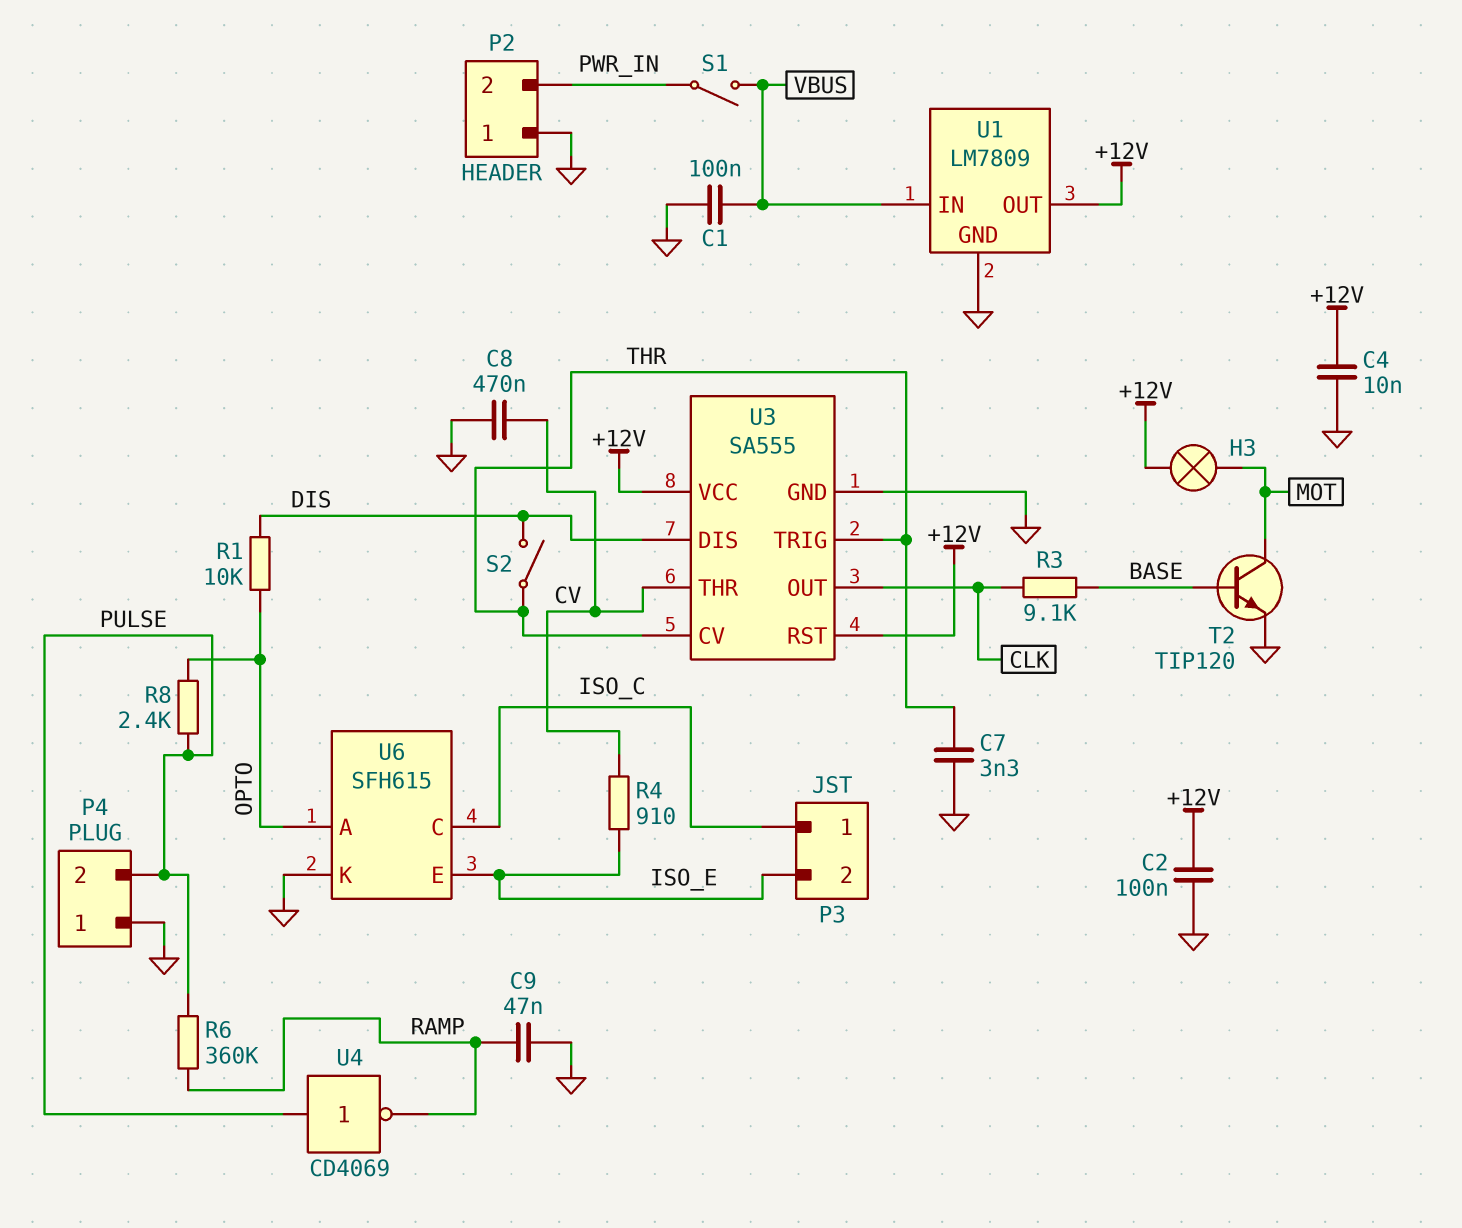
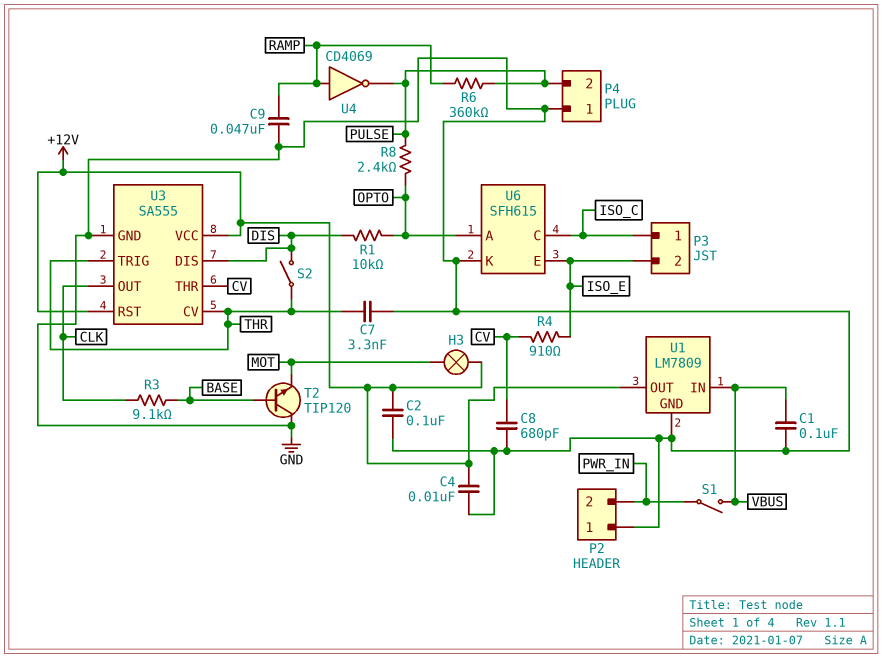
C8: 470nF (CV, GND) -> 680pF (CV, GND)
T2: NPN TIP120 (B BASE, C MOT, E GND) -> NPN TIP120 (B BASE, C GND, E MOT)
U4: NOT CD4069 (in PULSE, out RAMP) -> NOT CD4069 (in RAMP, out PULSE)

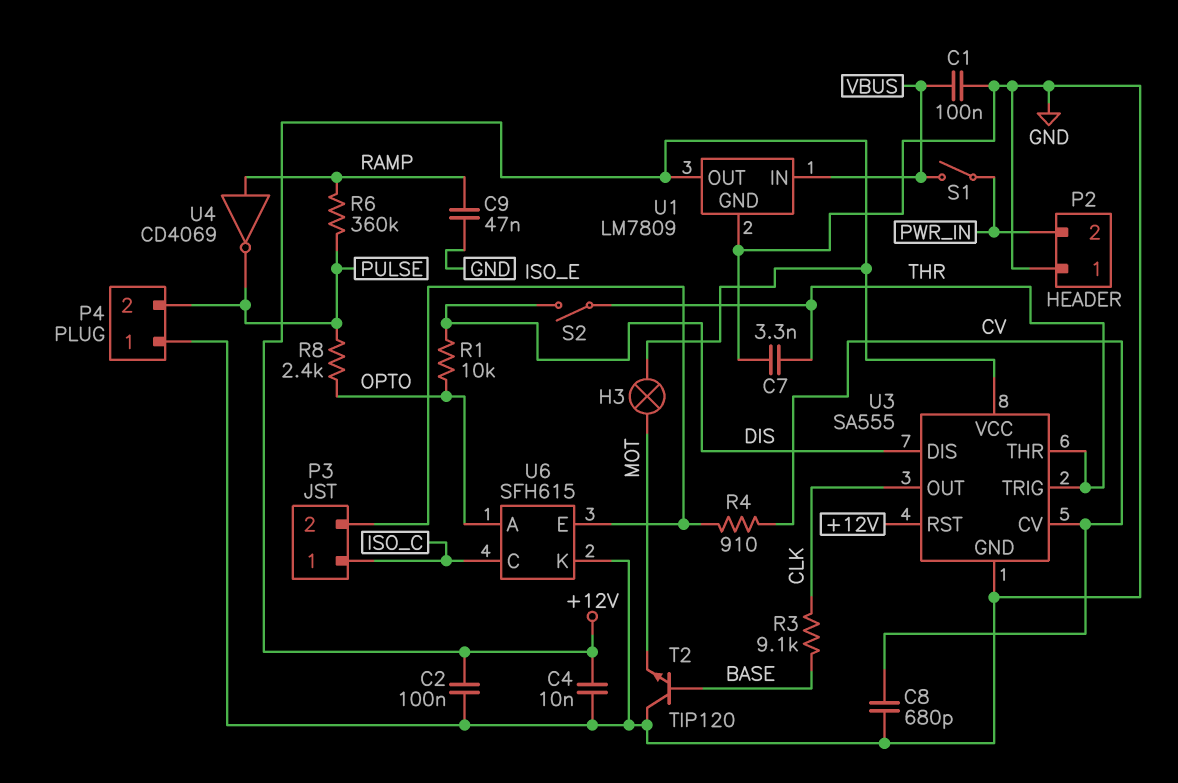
U3 pin CV: THR -> CV
U3 pin THR: CV -> THR

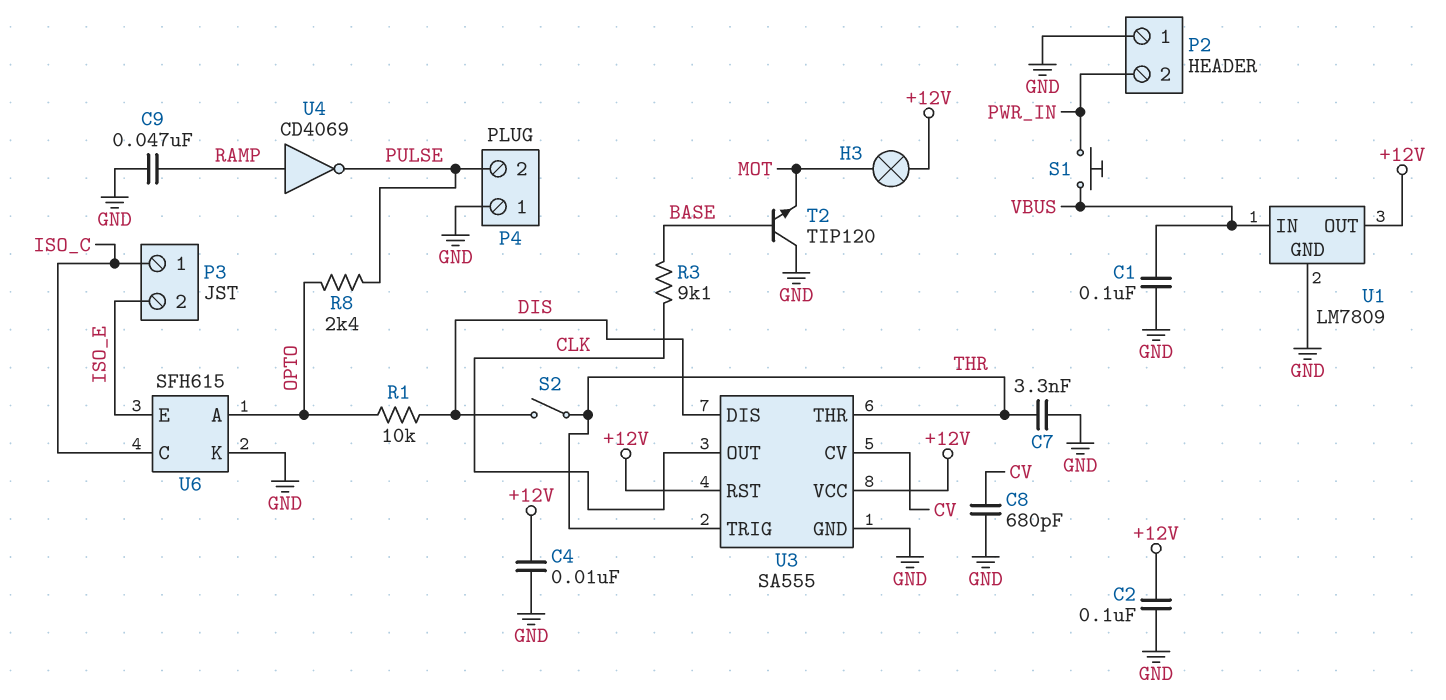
R4: 910 (CV, ISO_E) -> none
R6: 360k (PULSE, RAMP) -> none
S1: switch (PWR_IN, VBUS) -> button (PWR_IN, VBUS)

